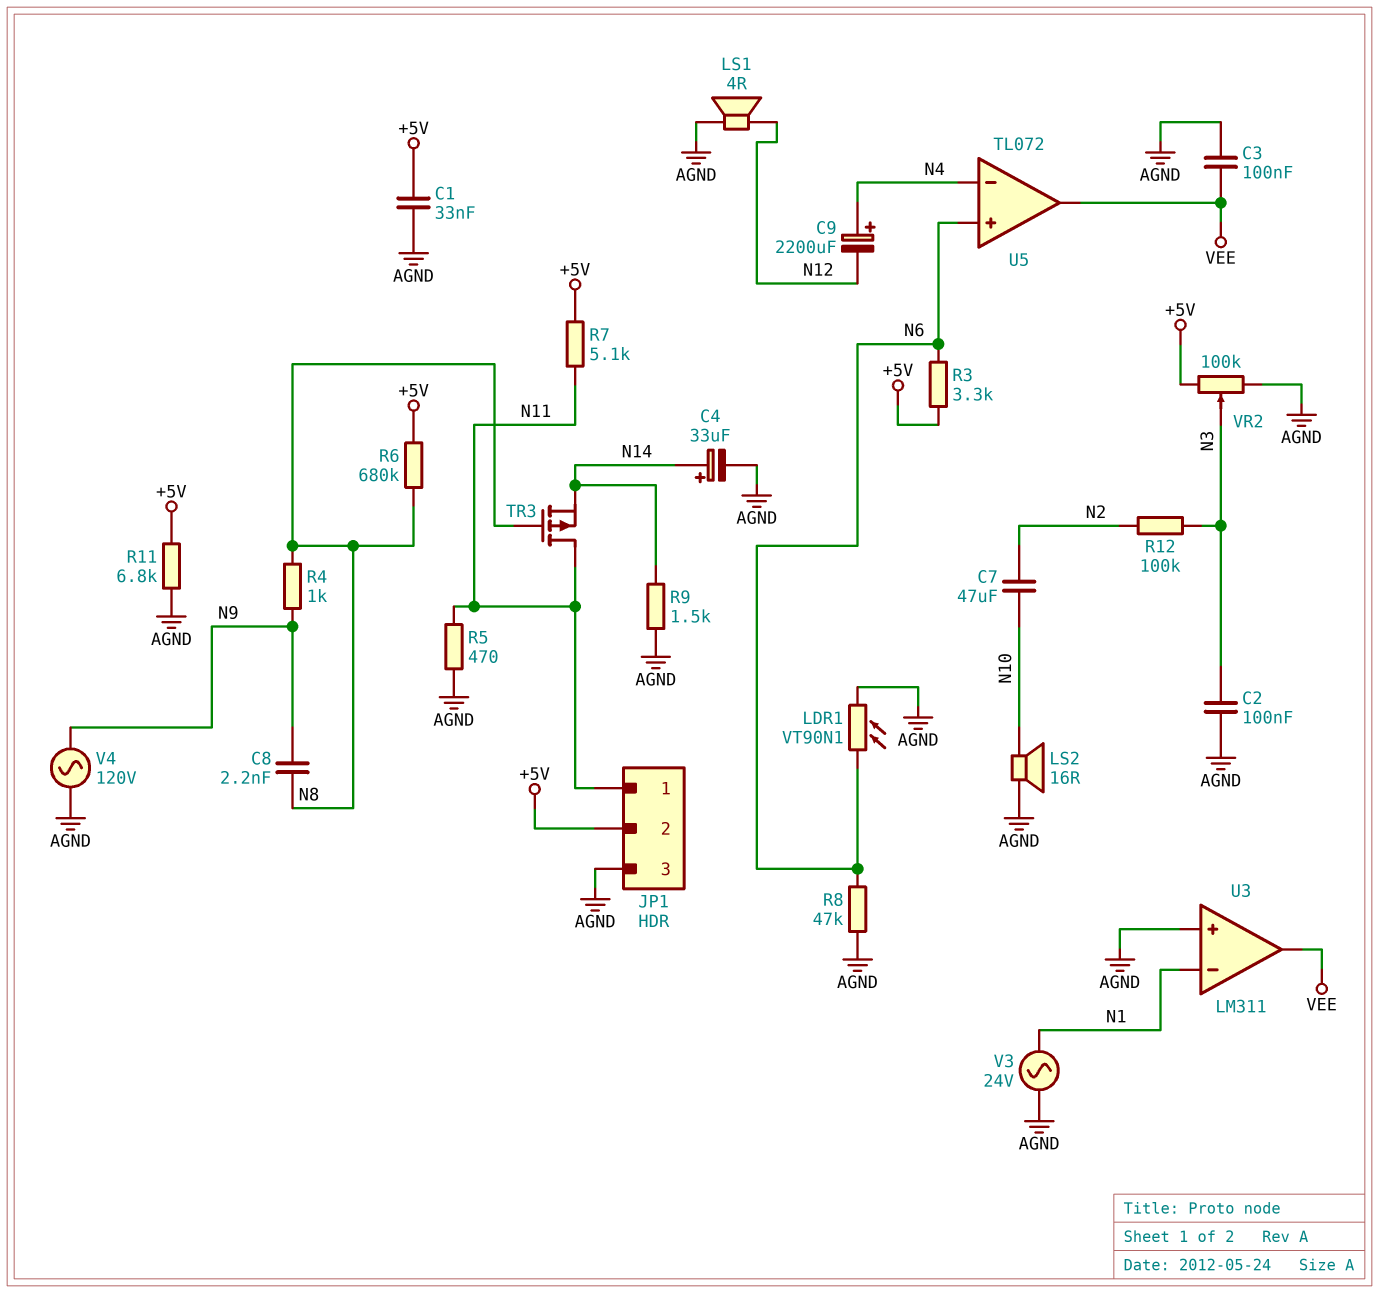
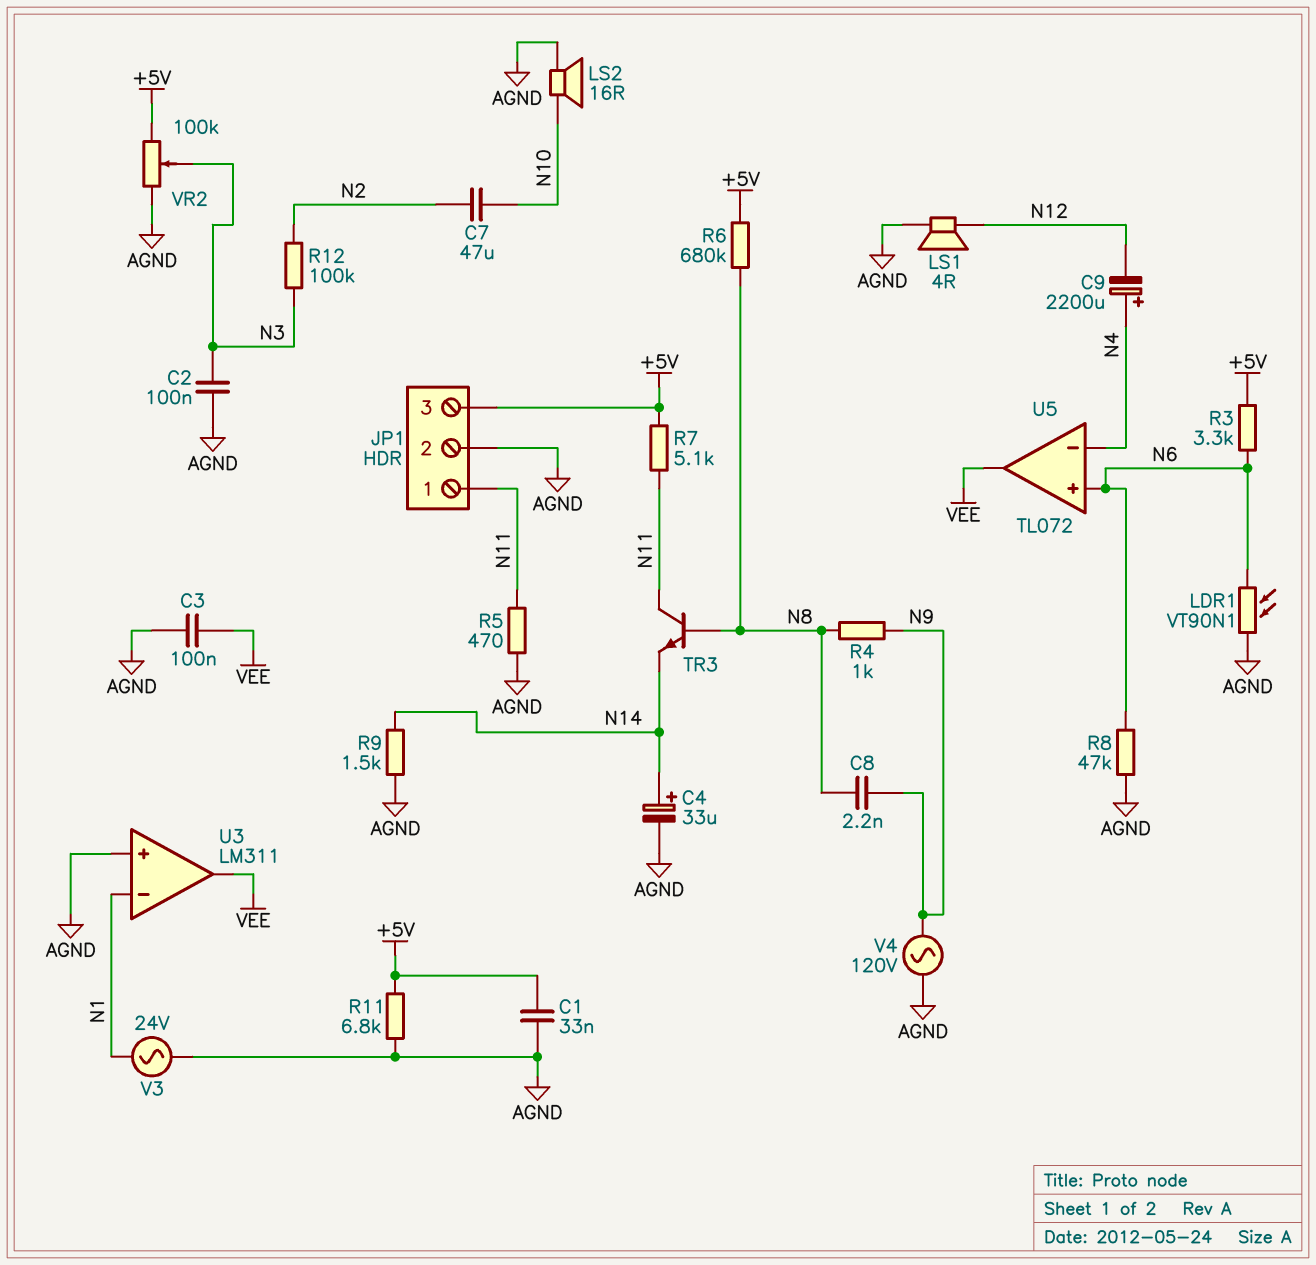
JP1 pin 2: +5V -> AGND
JP1 pin 3: AGND -> +5V
TR3: PMOS (G N8, D N11, S N14) -> NPN (B N8, C N11, E N14)

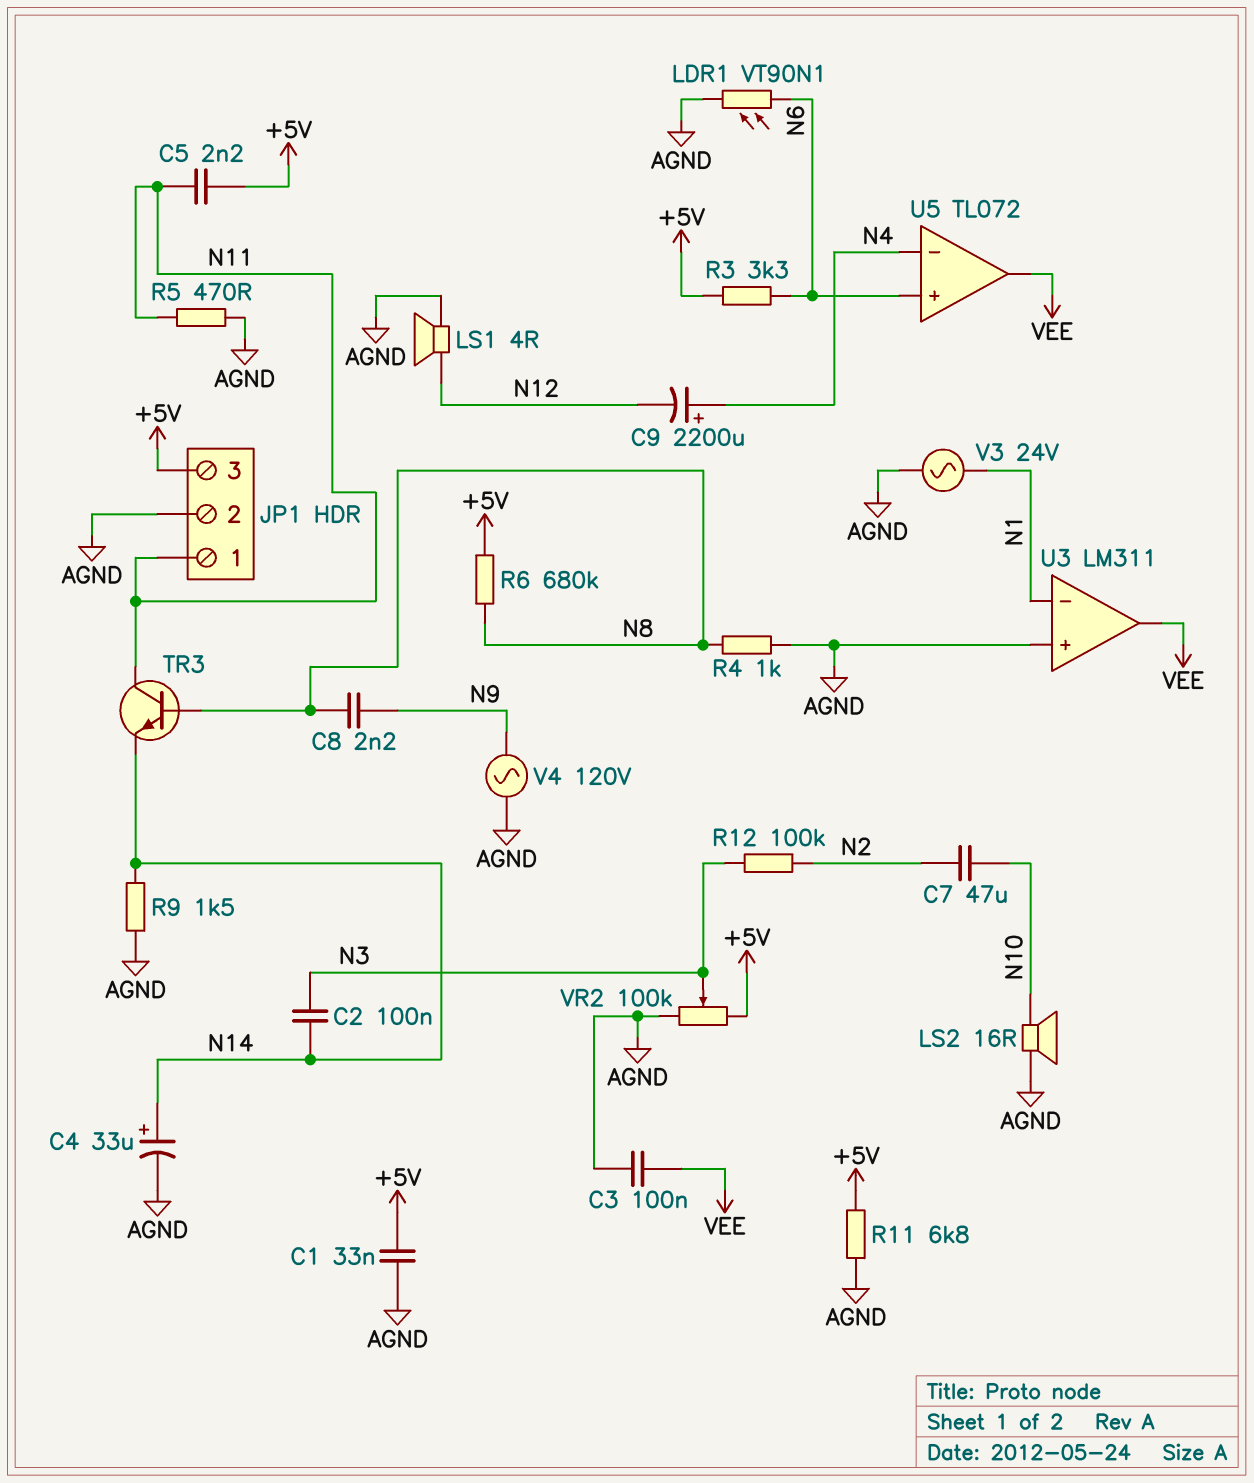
C2: 100nF (AGND, N3) -> 100nF (N3, N14)
C5: none -> 2.2nF (+5V, N11)
R4: 1k (N8, N9) -> 1k (AGND, N8)
R7: 5.1k (+5V, N11) -> none
R8: 47k (AGND, N6) -> none

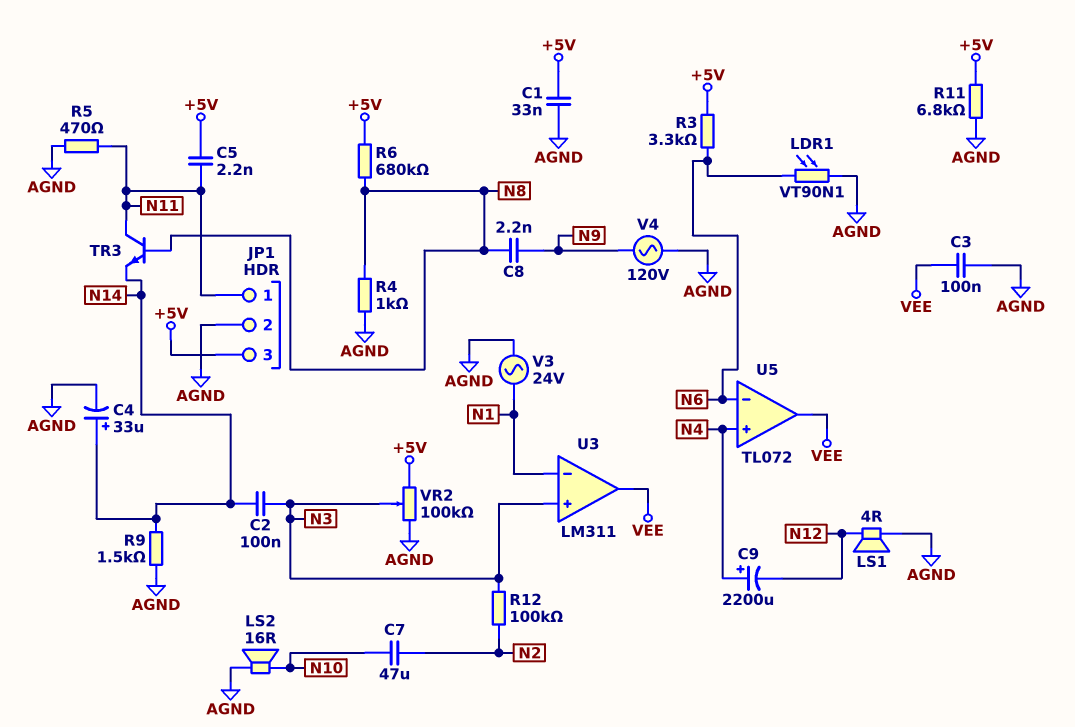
U3 pin in+: AGND -> N3
U5 pin in+: N6 -> N4
U5 pin in-: N4 -> N6

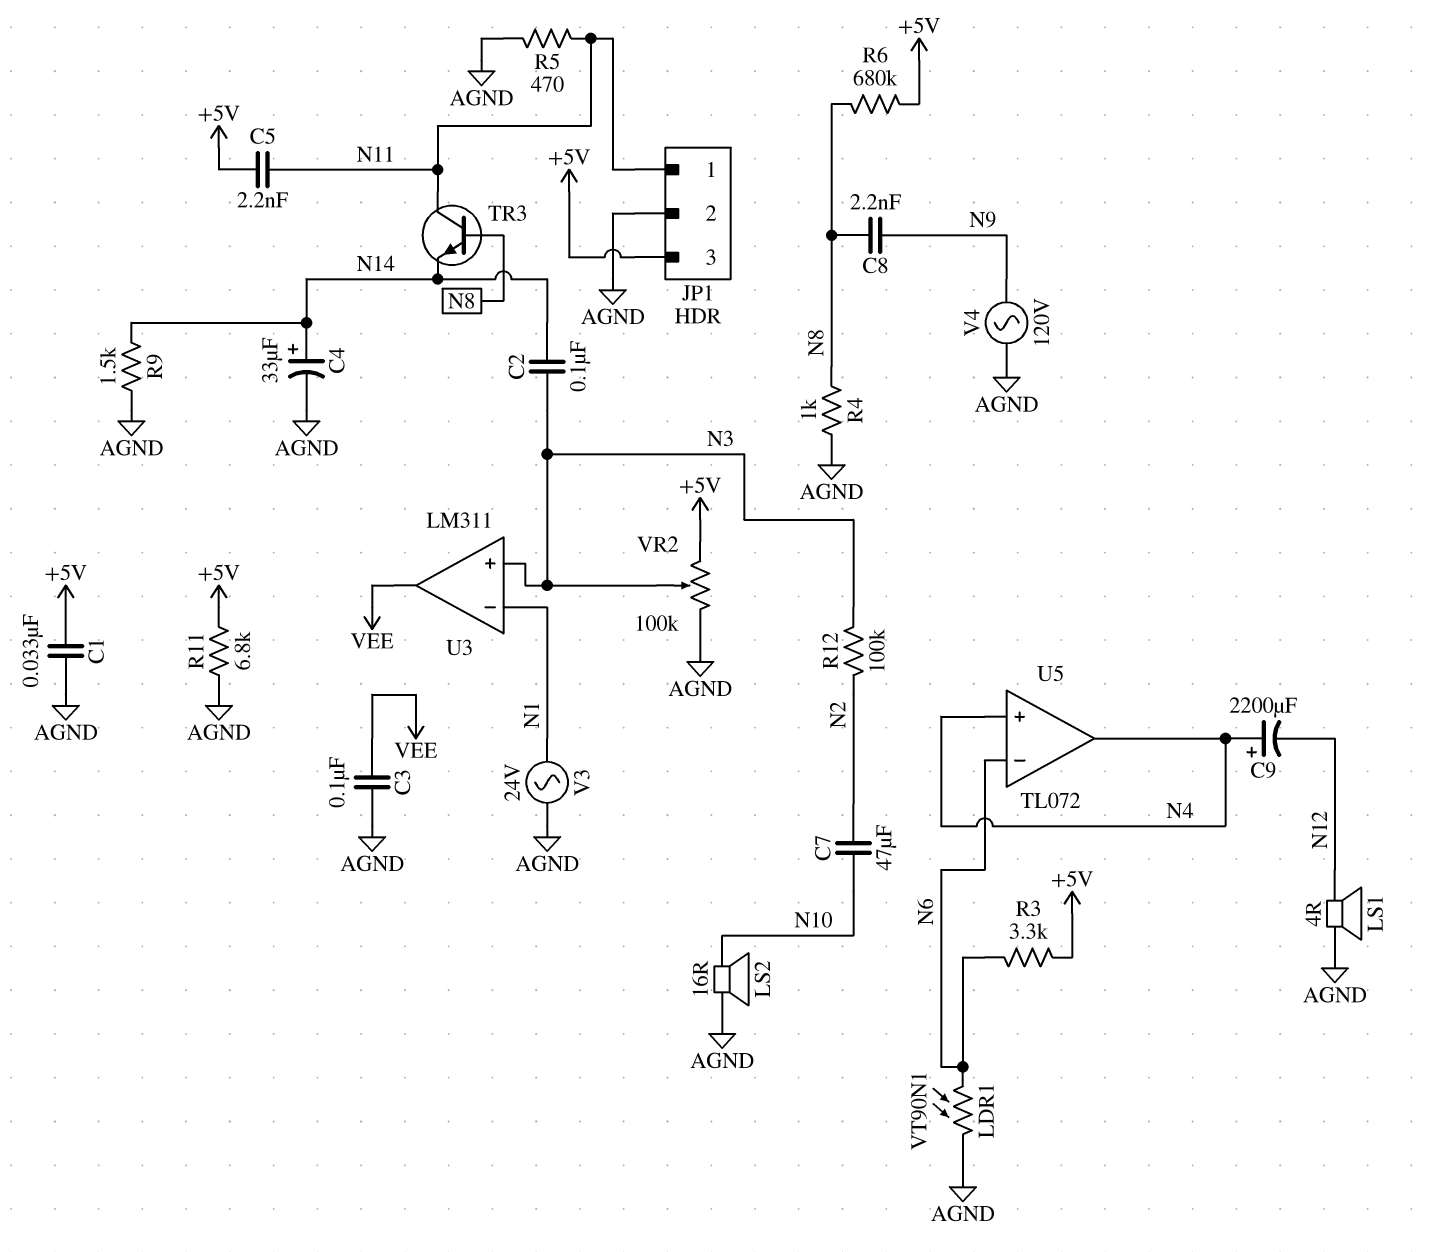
U5 pin out: VEE -> N4

